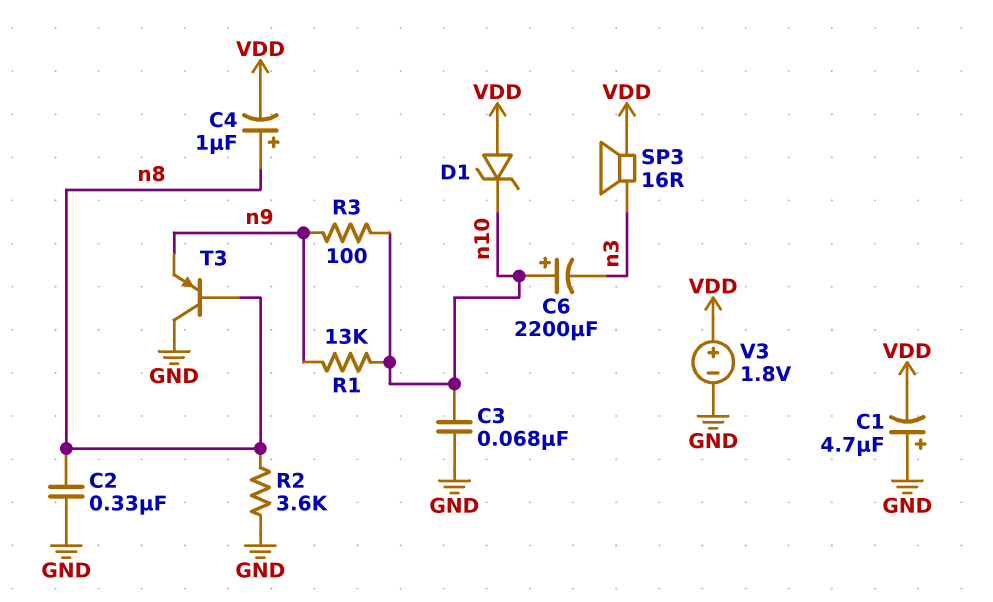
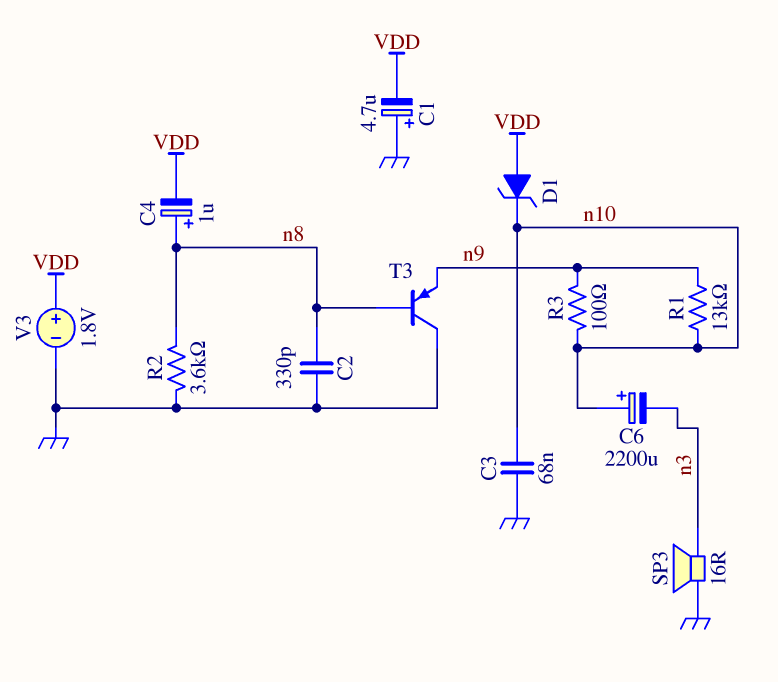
C2: 330nF (GND, n8) -> 330pF (GND, n8)
SP3: speaker 16R (VDD, n3) -> speaker 16R (GND, n3)

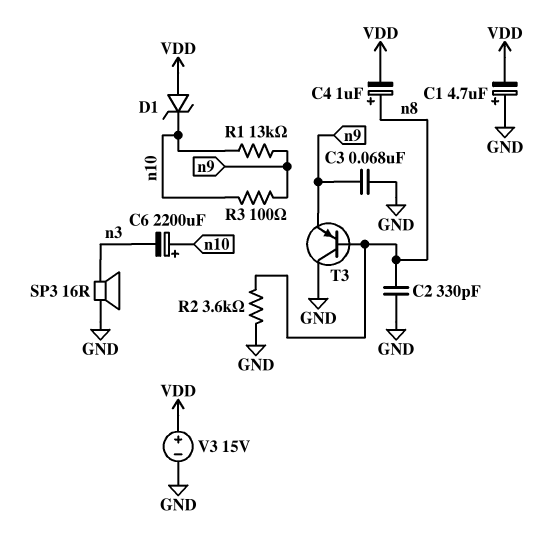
C3: 68nF (GND, n10) -> 68nF (GND, n9)
V3: 1.8V (plus VDD, minus GND) -> 15V (plus VDD, minus GND)

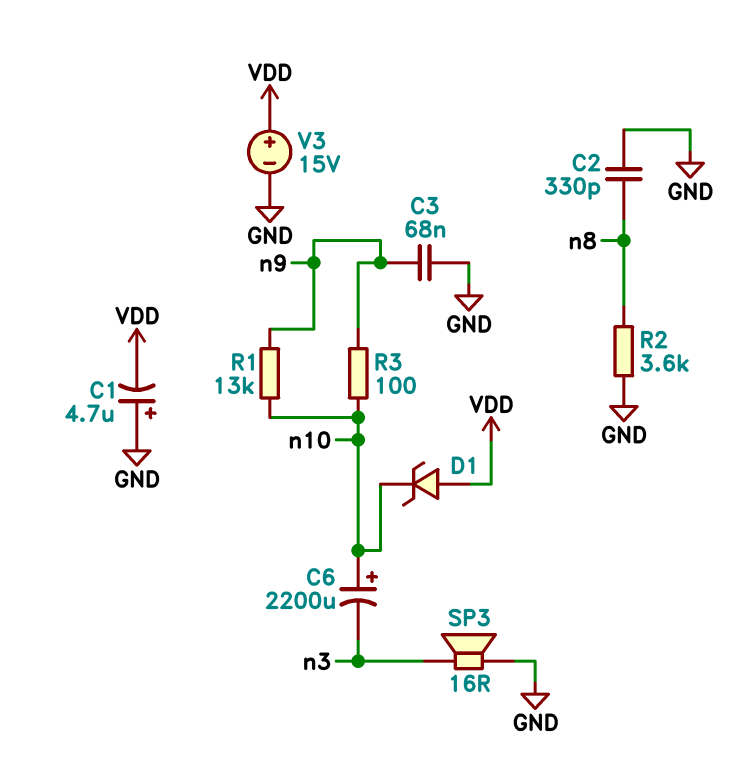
C4: 1uF (plus n8, minus VDD) -> none
T3: PNP (B n8, C GND, E n9) -> none

